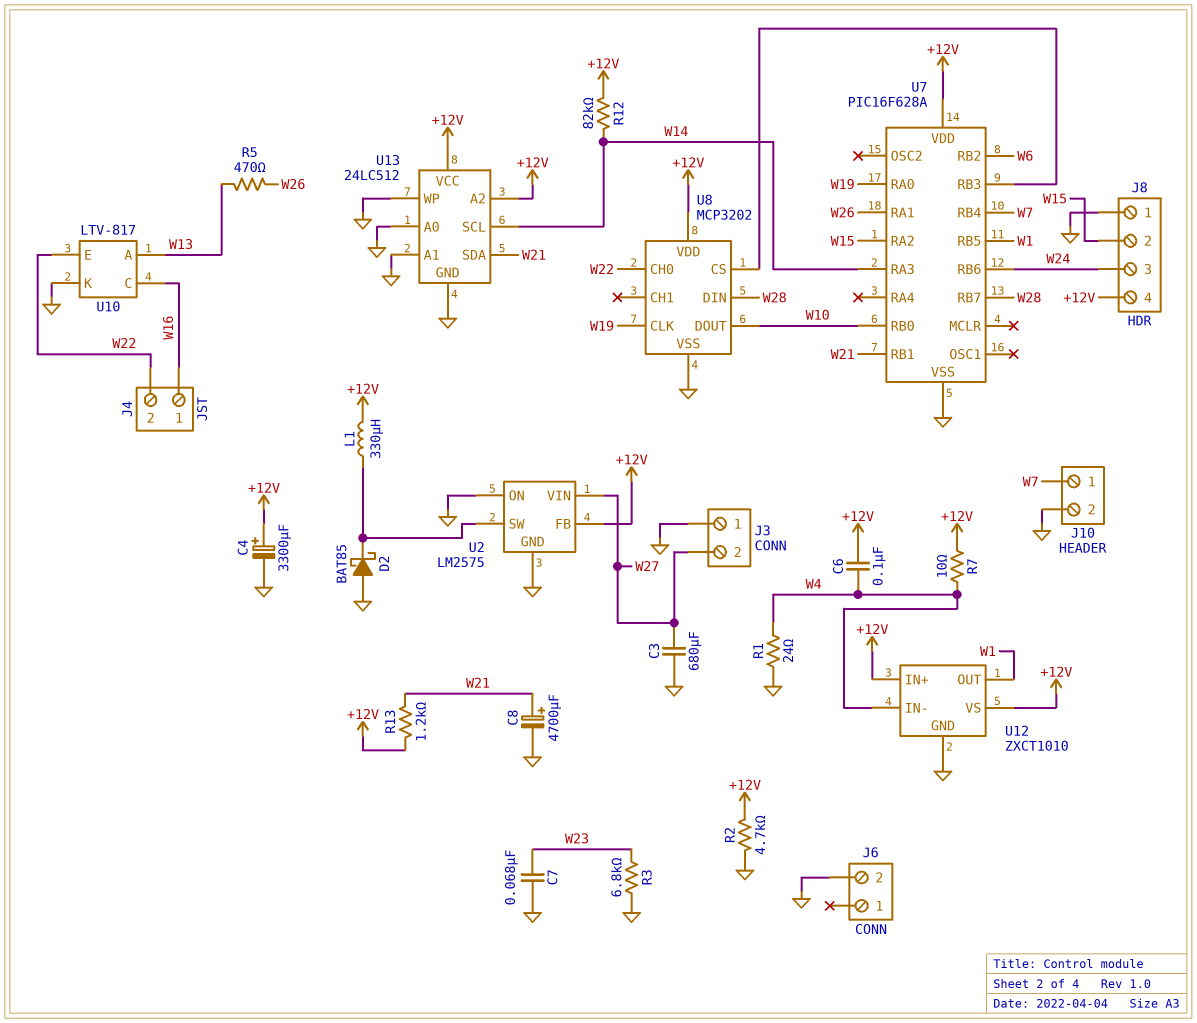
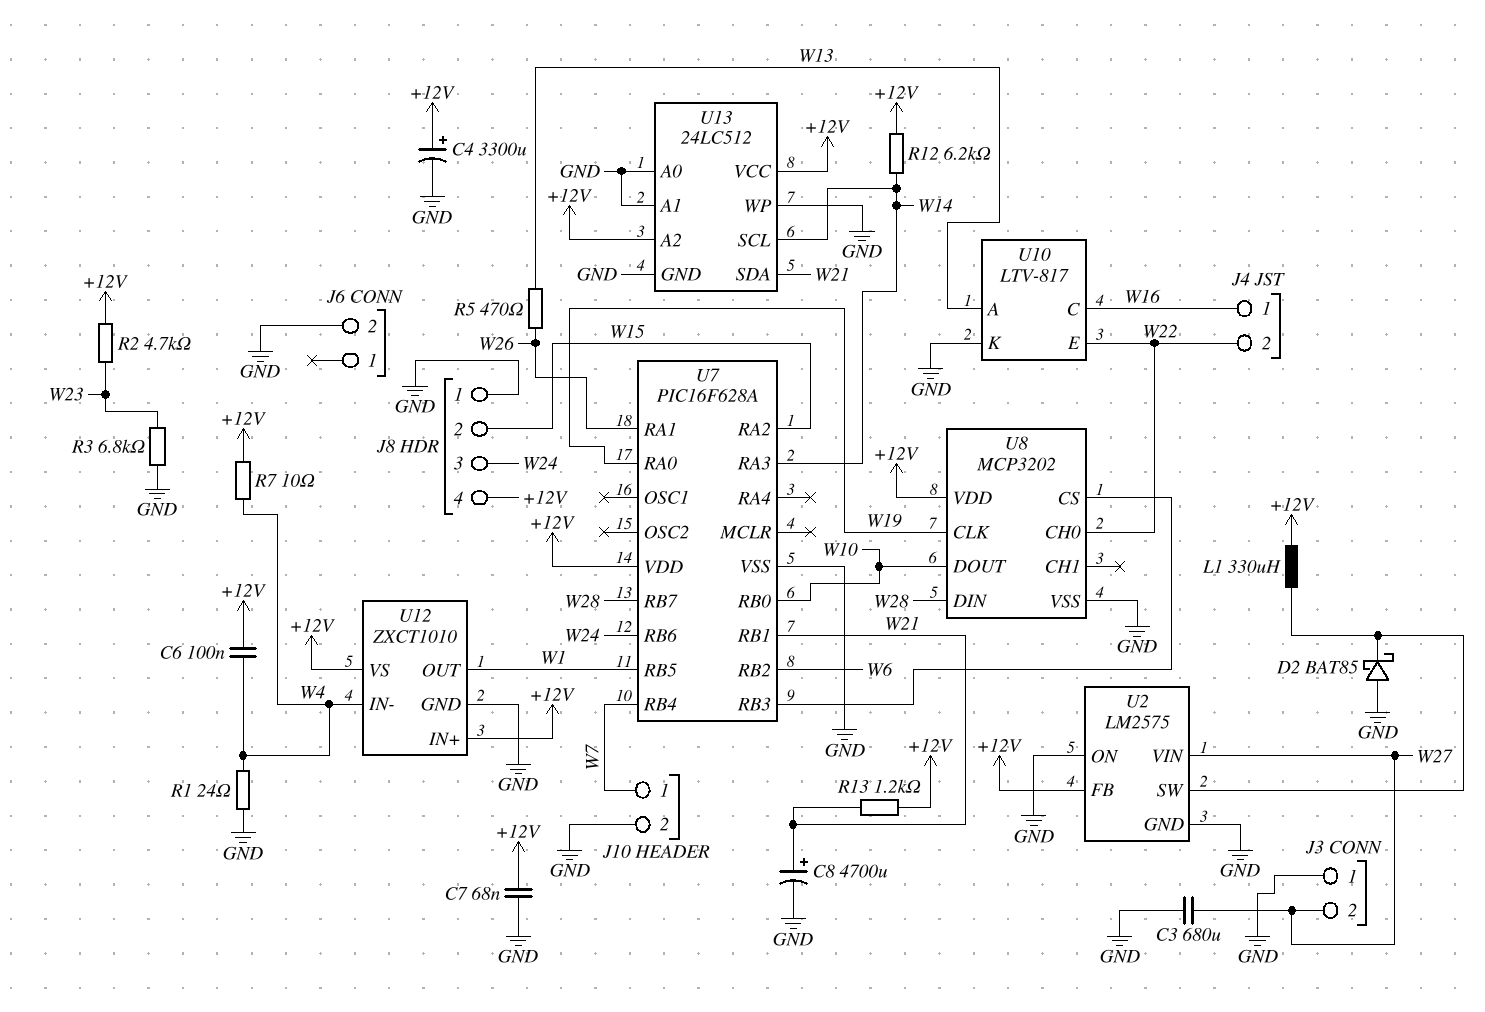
C7: 68nF (GND, W23) -> 68nF (+12V, GND)
R2: 4.7k (+12V, GND) -> 4.7k (+12V, W23)
R12: 82k (+12V, W14) -> 6.2k (+12V, W14)

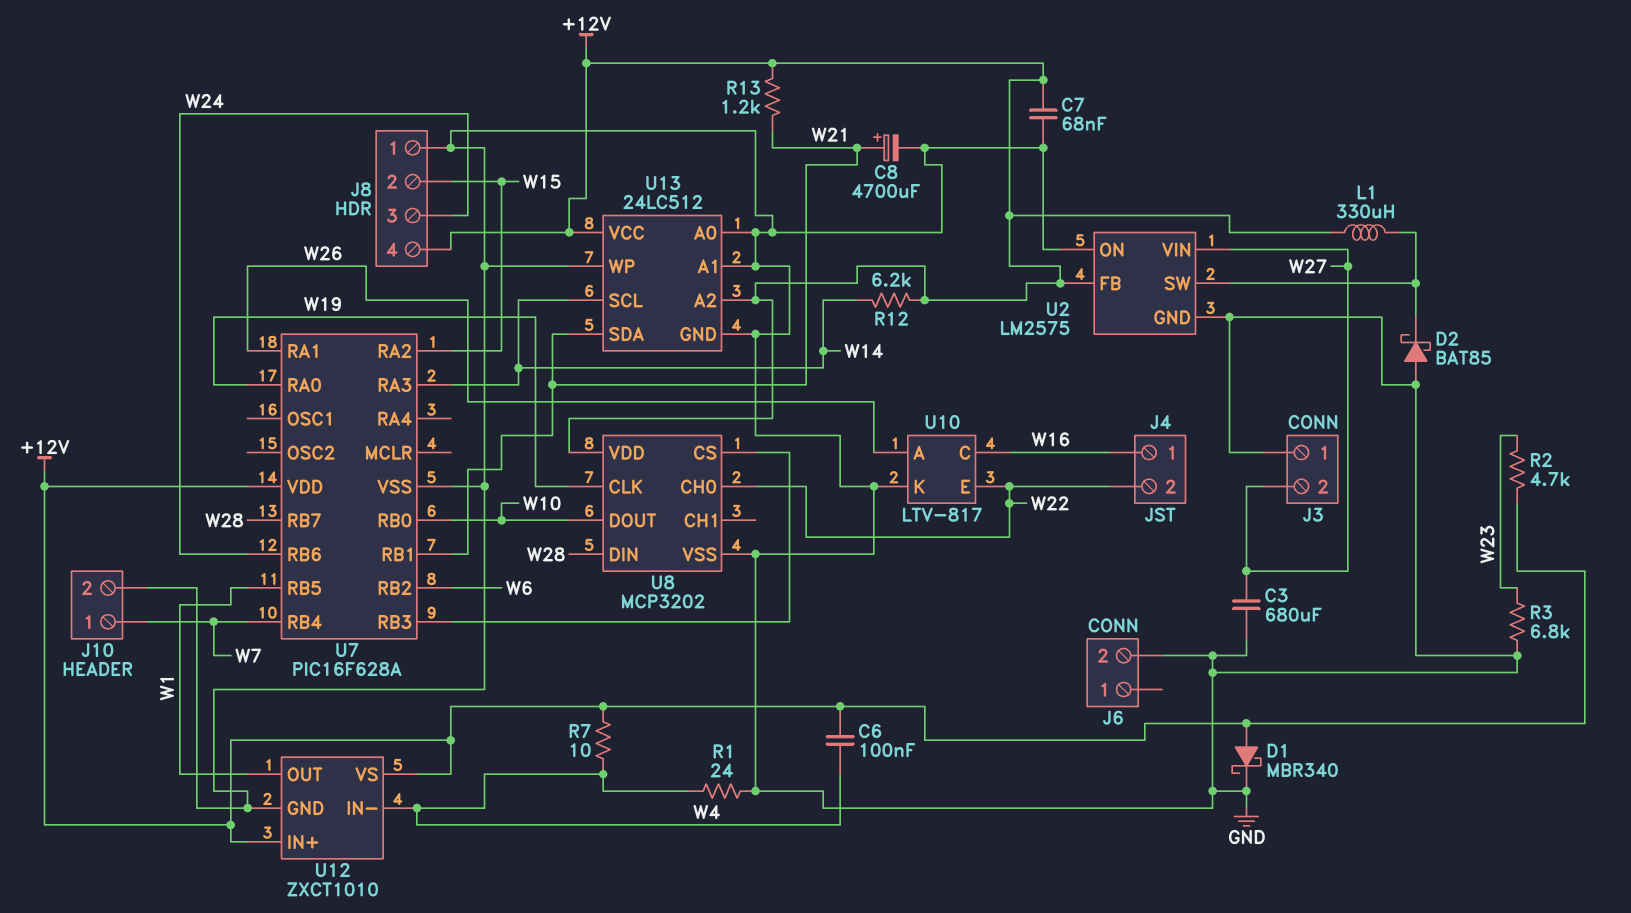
C4: 3300uF (plus +12V, minus GND) -> none
D1: none -> schottky MBR340 (A +12V, K GND)
R5: 470 (W13, W26) -> none
U10 pin A: W13 -> W26

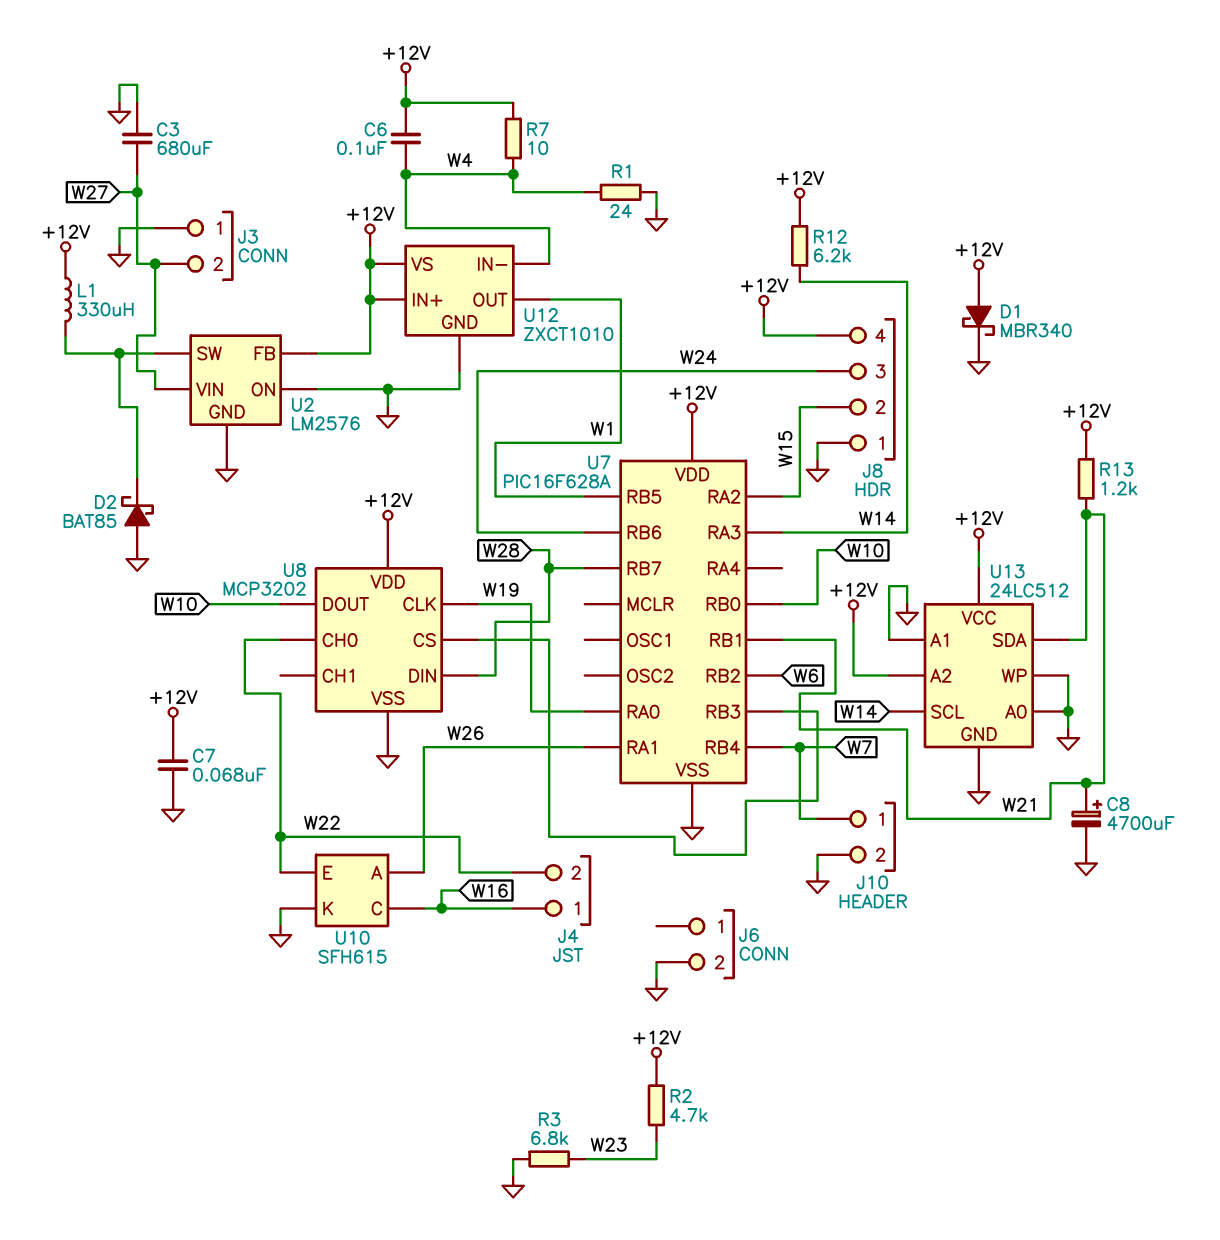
U2: LM2575 -> LM2576
U10: LTV-817 -> SFH615

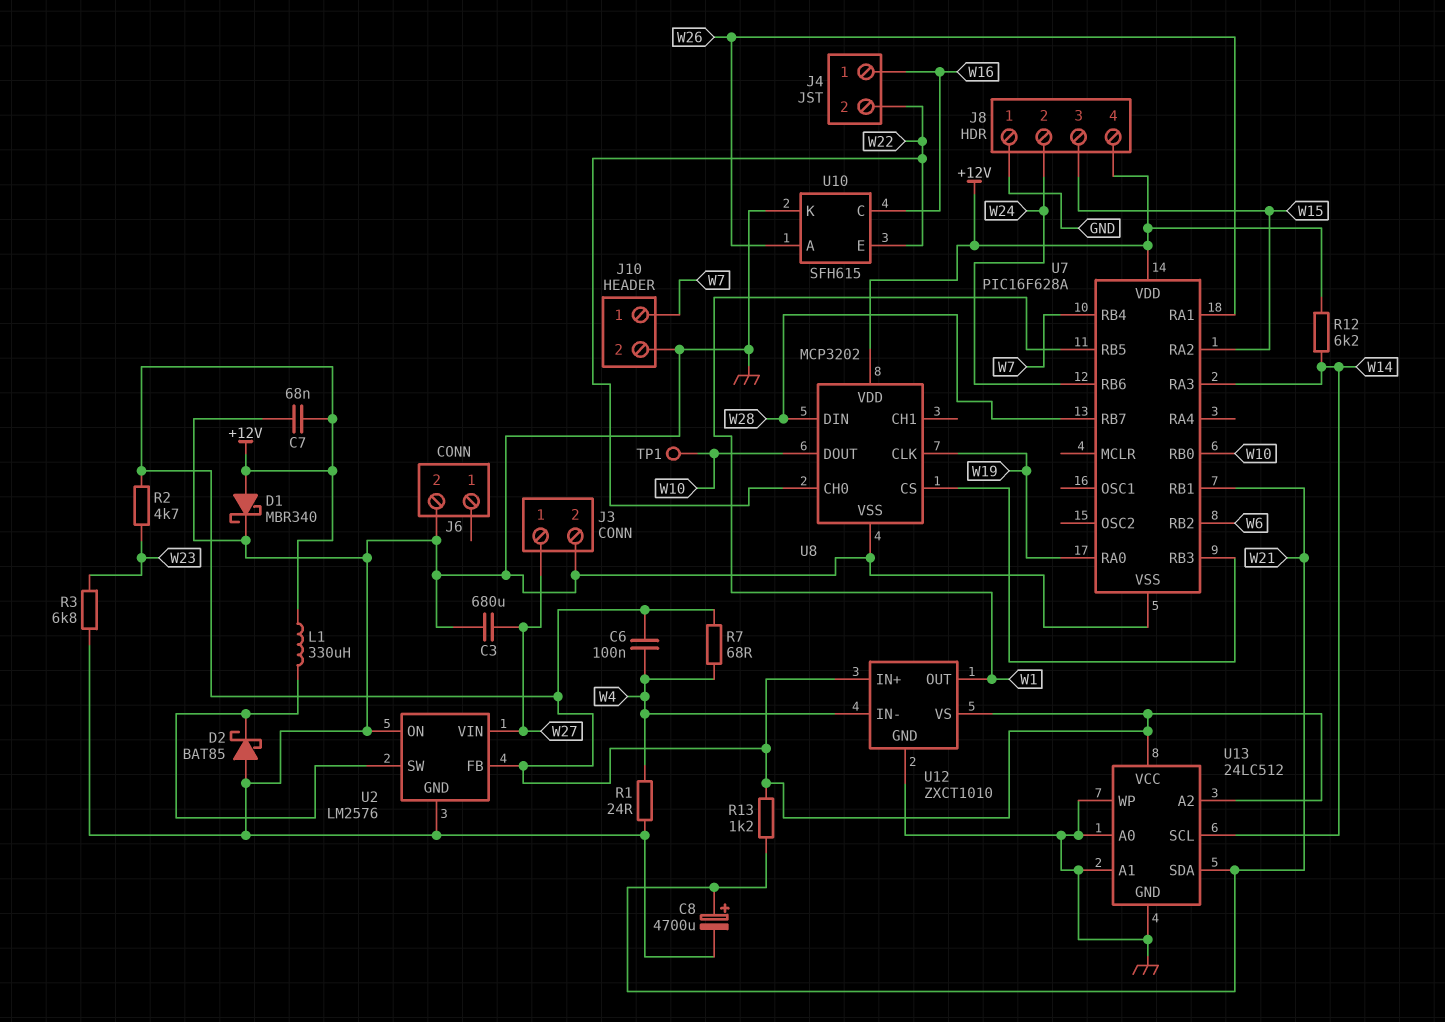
J3 pin 1: GND -> W27
J3 pin 2: W27 -> GND
J8 pin 2: W15 -> W24
J8 pin 3: W24 -> W15
R7: 10 (+12V, W4) -> 68 (+12V, W4)
TP1: none -> test point (W10)

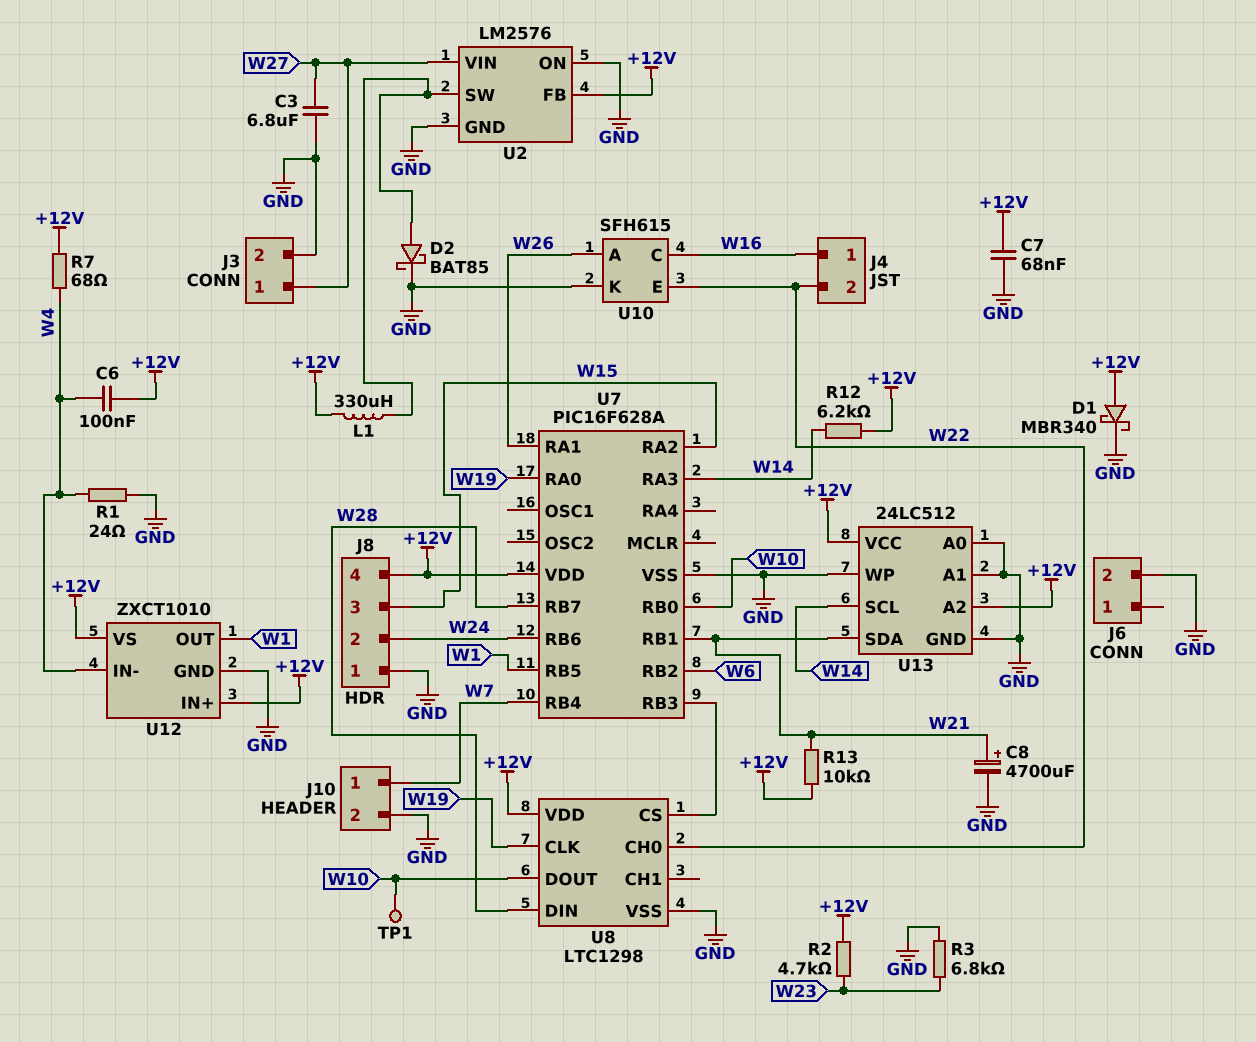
C3: 680uF (GND, W27) -> 6.8uF (GND, W27)
D2: schottky BAT85 (A GND, K U2/SW) -> schottky BAT85 (A U2/SW, K GND)
R13: 1.2k (+12V, W21) -> 10k (+12V, W21)
U8: MCP3202 -> LTC1298

